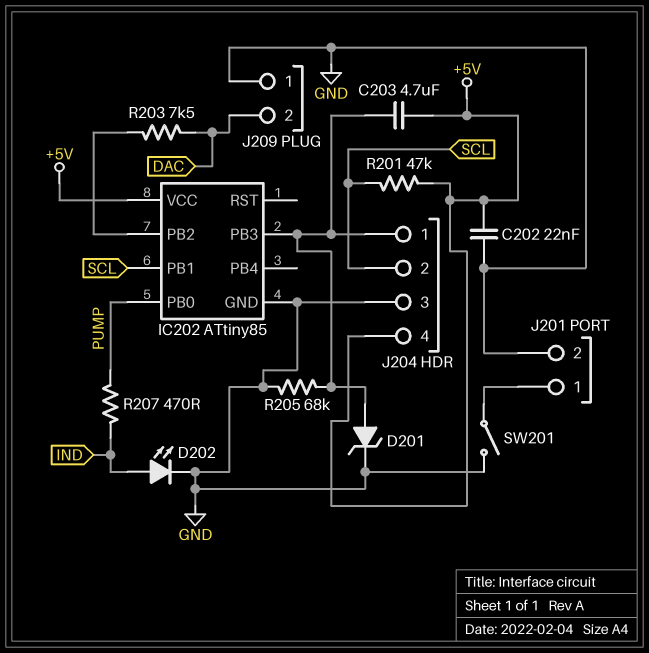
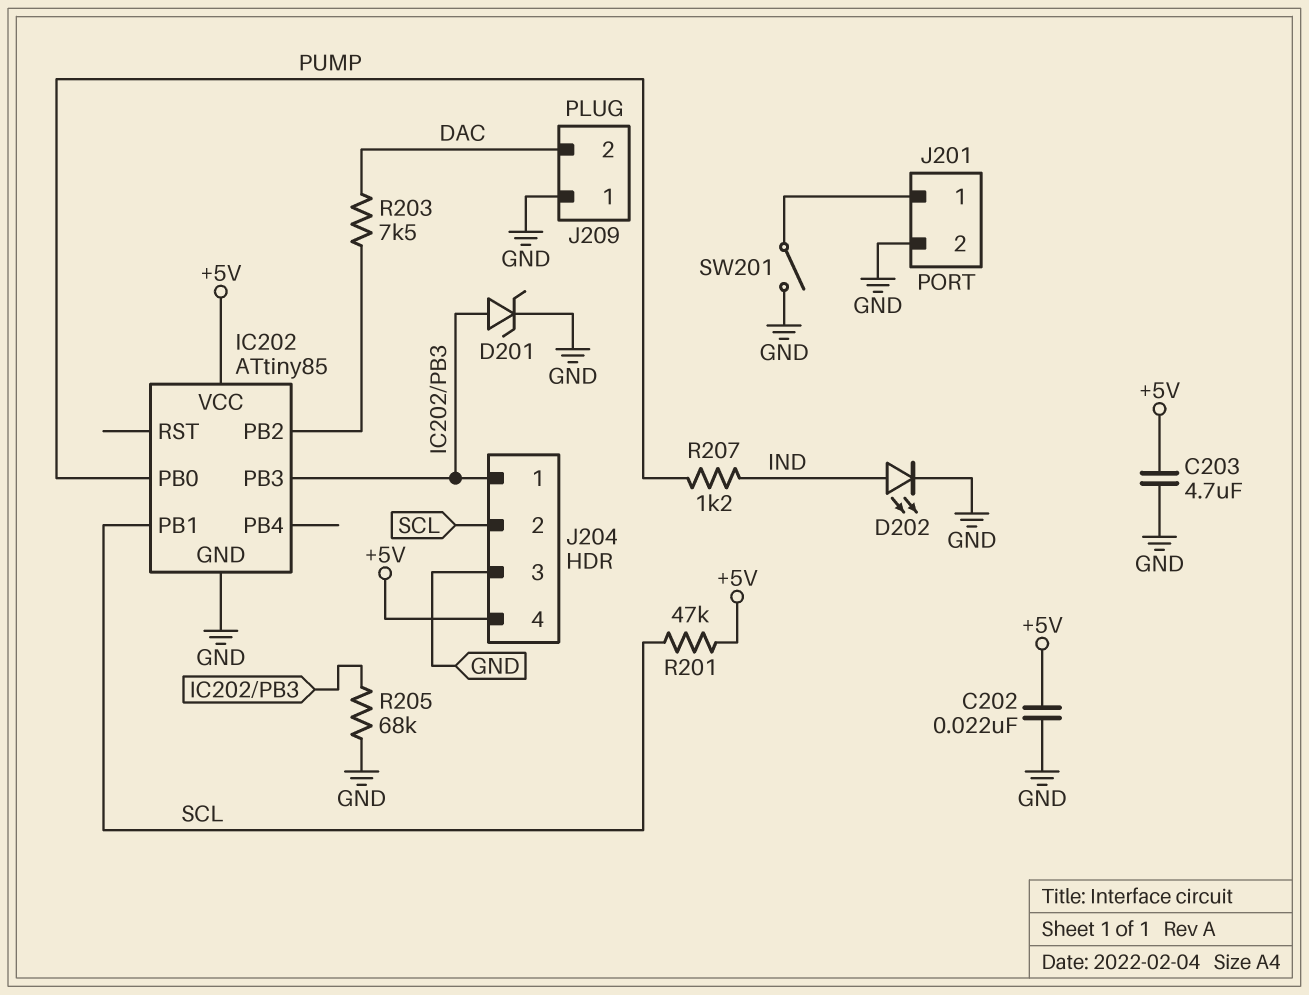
C203: 4.7uF (+5V, IC202/PB3) -> 4.7uF (+5V, GND)
R207: 470 (IND, PUMP) -> 1.2k (IND, PUMP)

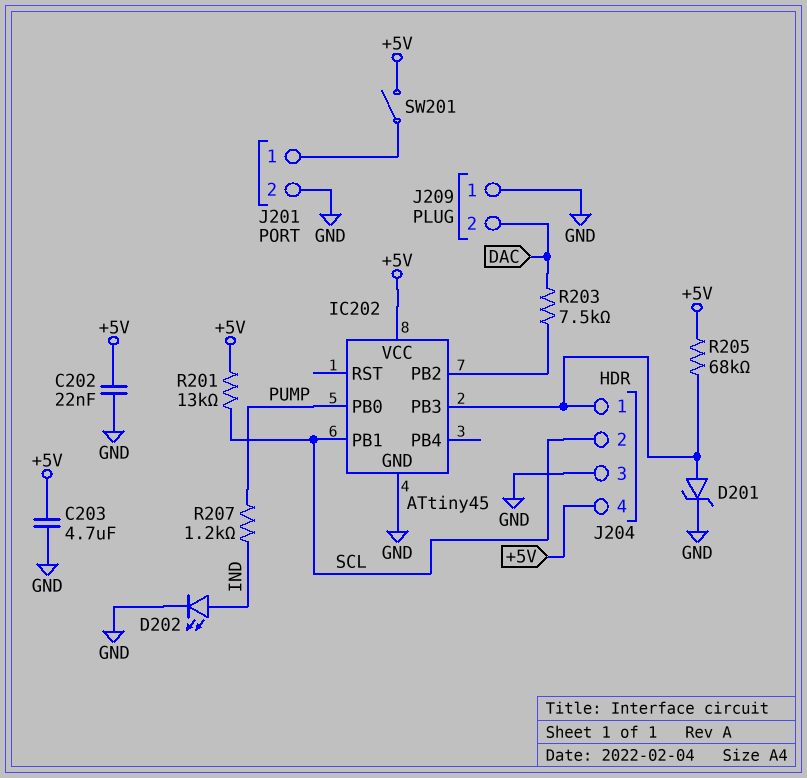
IC202: ATtiny85 -> ATtiny45
R201: 47k (+5V, SCL) -> 13k (+5V, SCL)
R205: 68k (GND, IC202/PB3) -> 68k (+5V, IC202/PB3)
SW201: switch (GND, J201/1) -> switch (+5V, J201/1)

